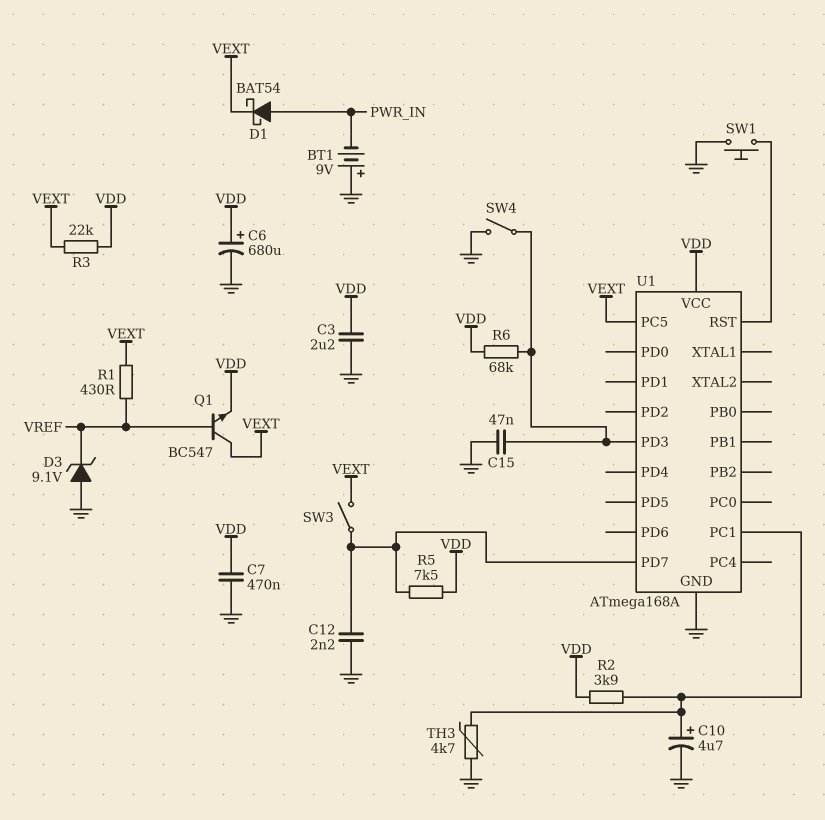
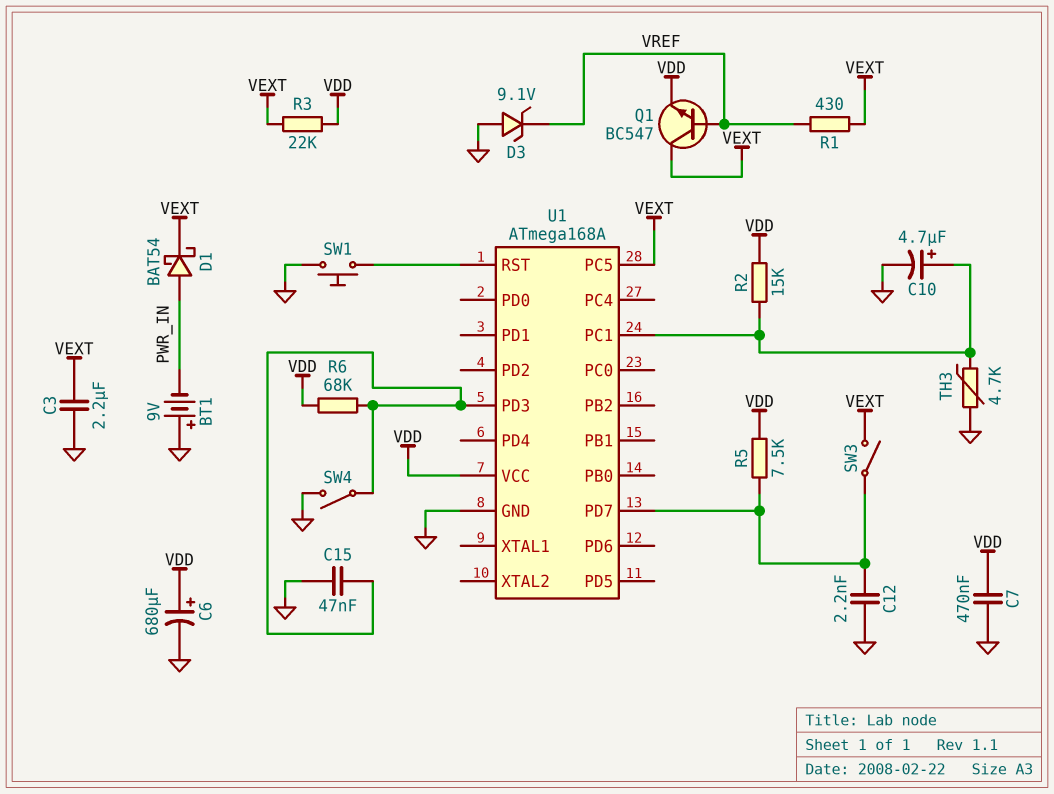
C3: 2.2uF (GND, VDD) -> 2.2uF (GND, VEXT)
R2: 3.9k (U1/PC1, VDD) -> 15k (U1/PC1, VDD)

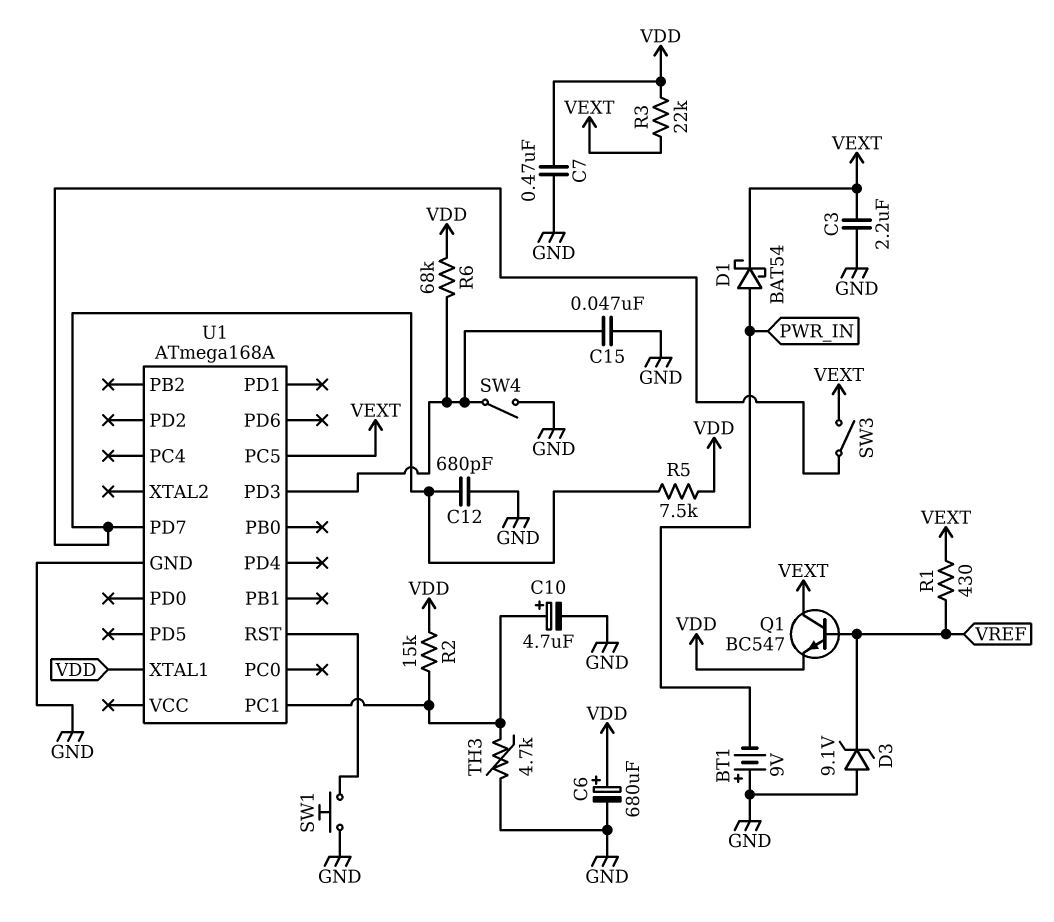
C12: 2.2nF (GND, U1/PD7) -> 680pF (GND, U1/PD7)
U1 pin VCC: VDD -> none
U1 pin XTAL1: none -> VDD

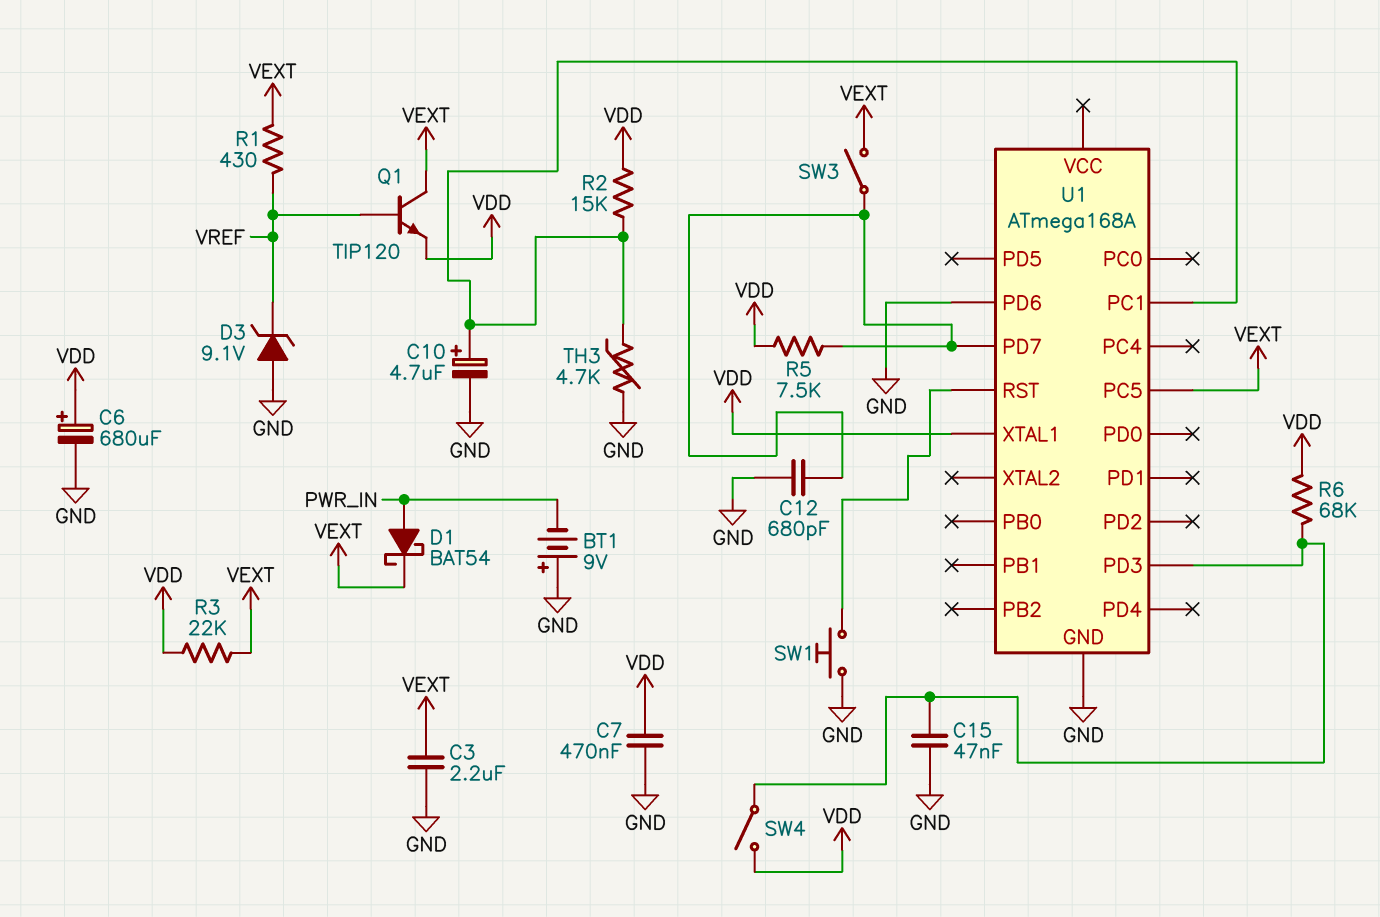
Q1: NPN BC547 (B VREF, C VEXT, E VDD) -> NPN TIP120 (B VREF, C VEXT, E VDD)
SW4: switch (GND, U1/PD3) -> switch (U1/PD3, VDD)
U1 pin PD6: none -> GND

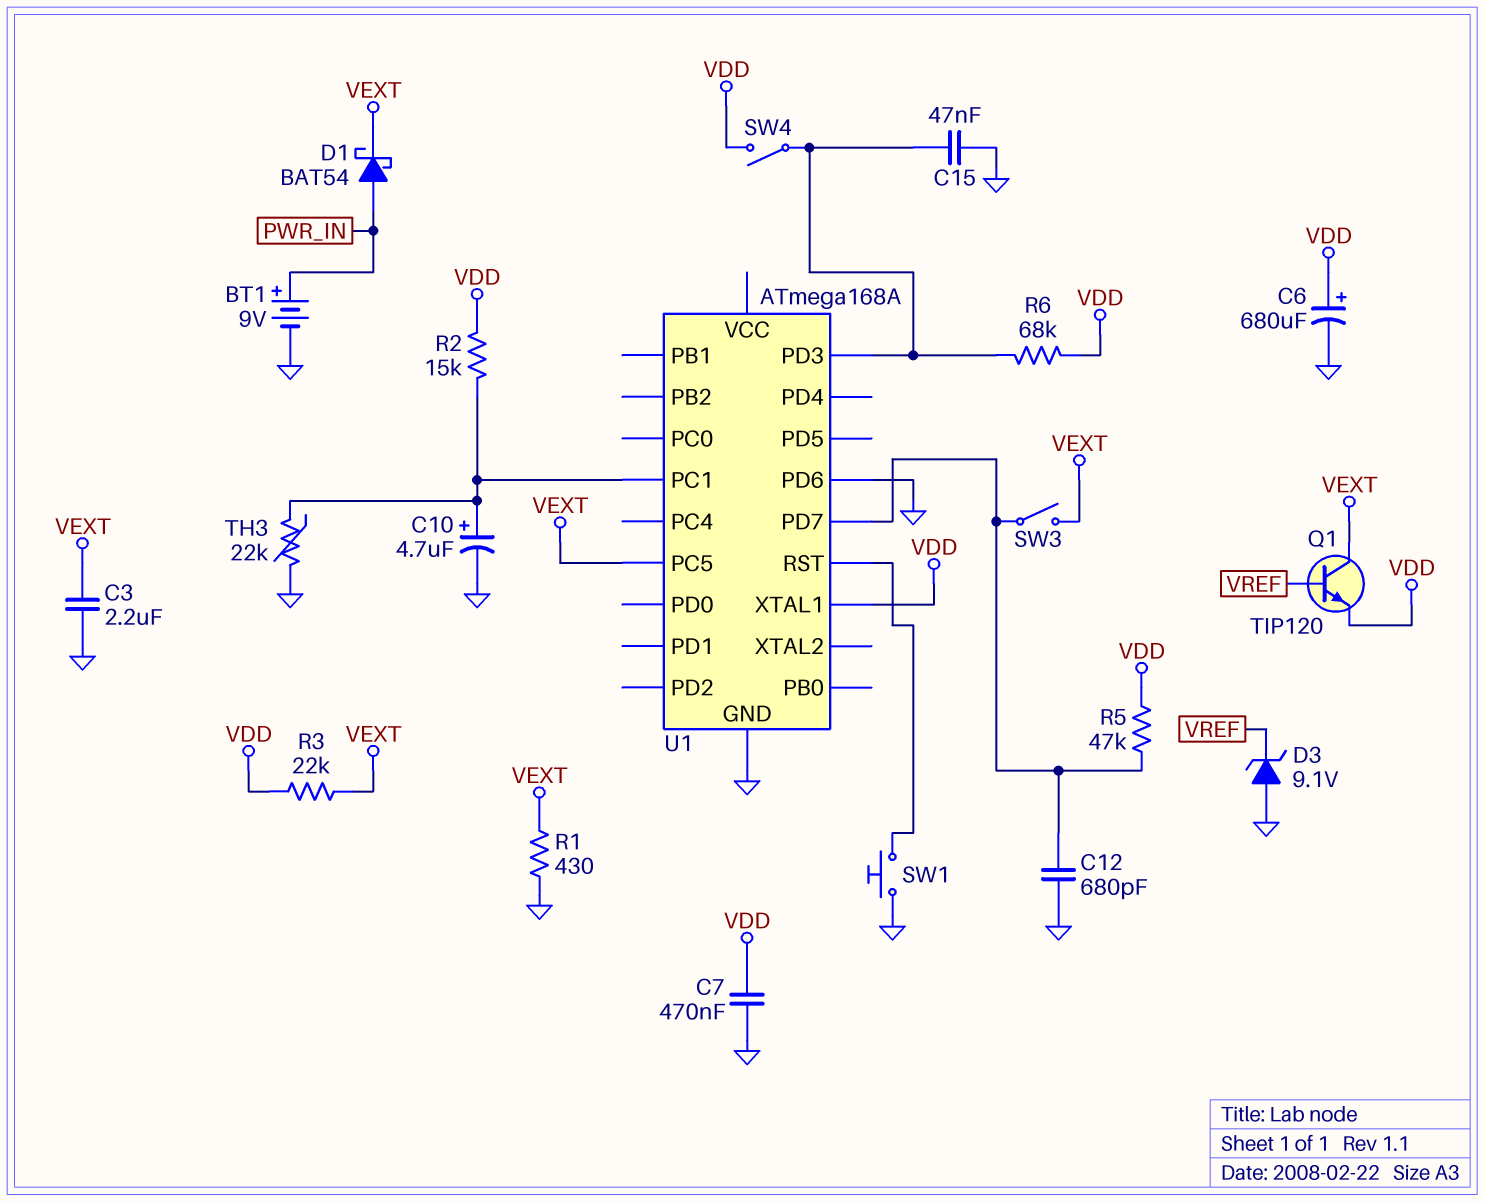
BT1: 9V (plus GND, minus PWR_IN) -> 9V (plus PWR_IN, minus GND)
R1: 430 (VEXT, VREF) -> 430 (GND, VEXT)
R5: 7.5k (U1/PD7, VDD) -> 47k (U1/PD7, VDD)
TH3: 4.7k (GND, U1/PC1) -> 22k (GND, U1/PC1)

